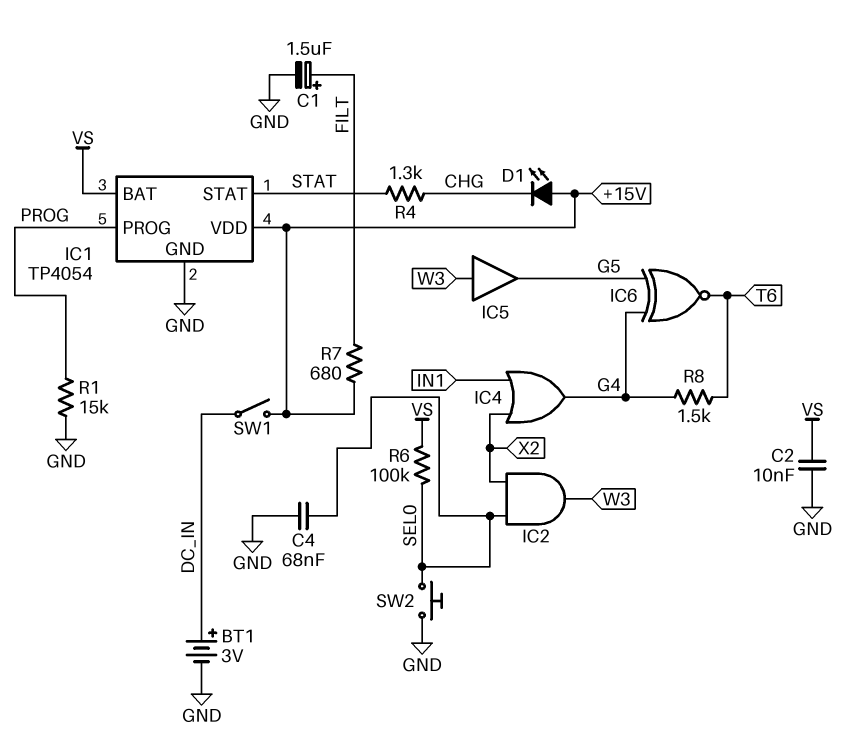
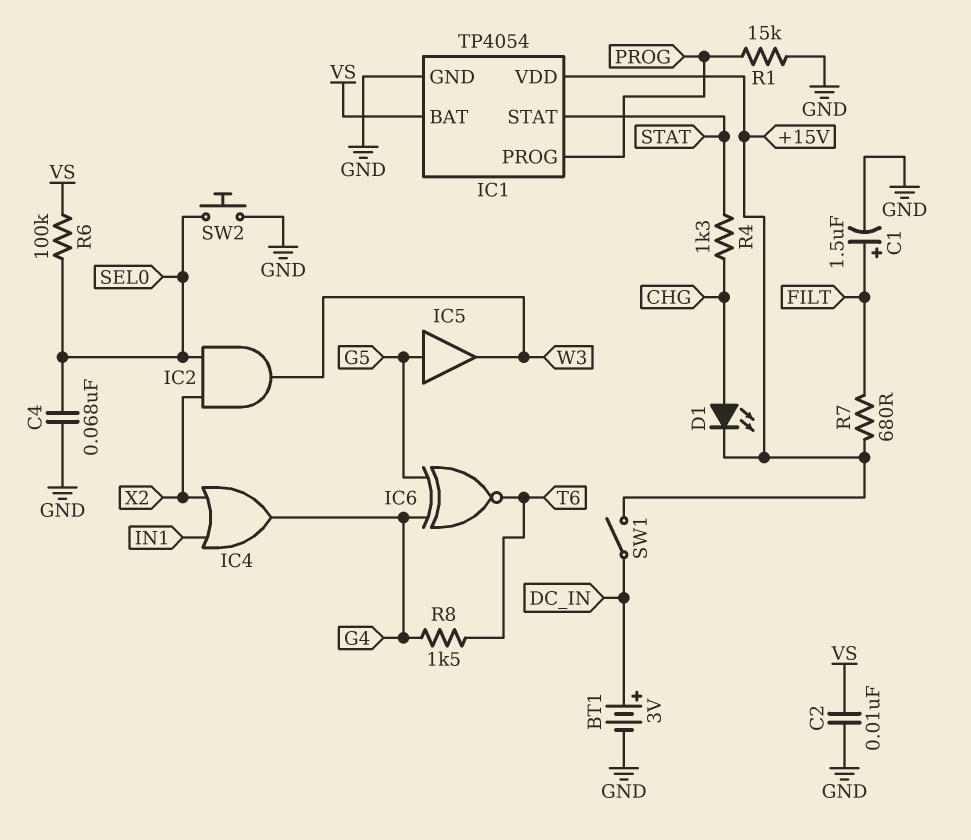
D1: LED (A +15V, K CHG) -> LED (A CHG, K +15V)
IC5: buffer (in W3, out G5) -> buffer (in G5, out W3)

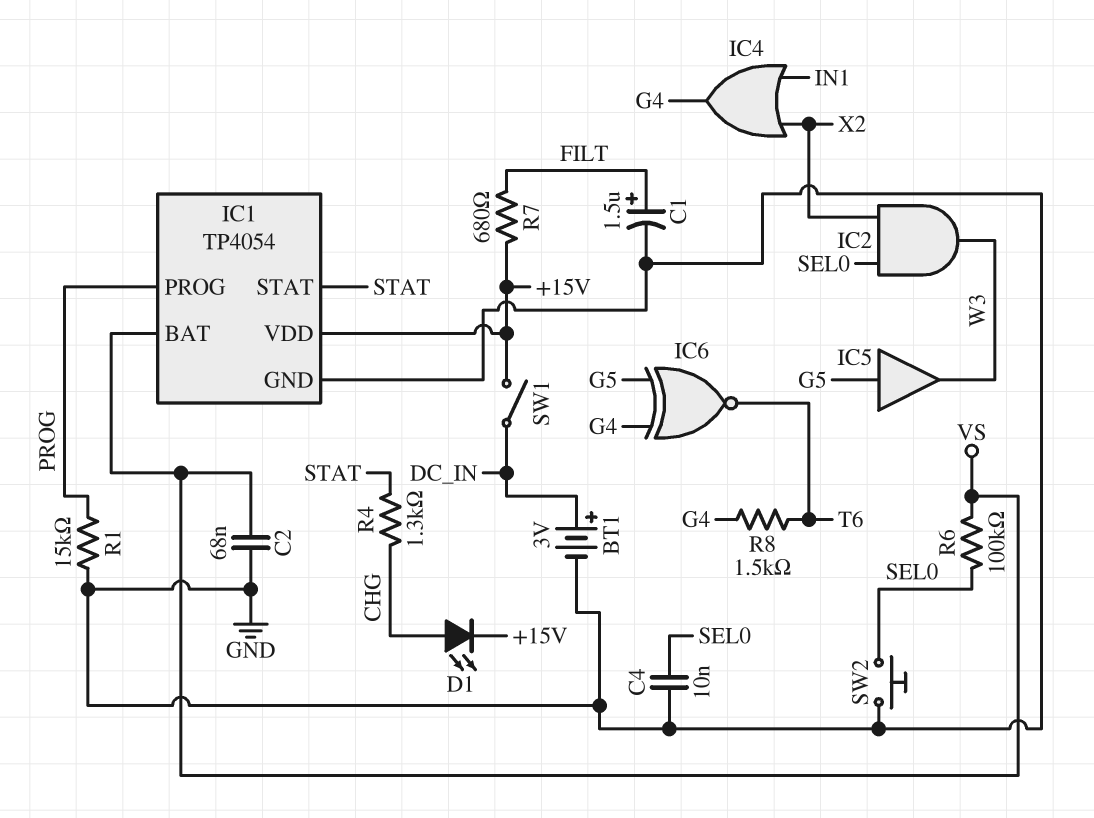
C2: 10nF (GND, VS) -> 68nF (GND, VS)
C4: 68nF (GND, SEL0) -> 10nF (GND, SEL0)

